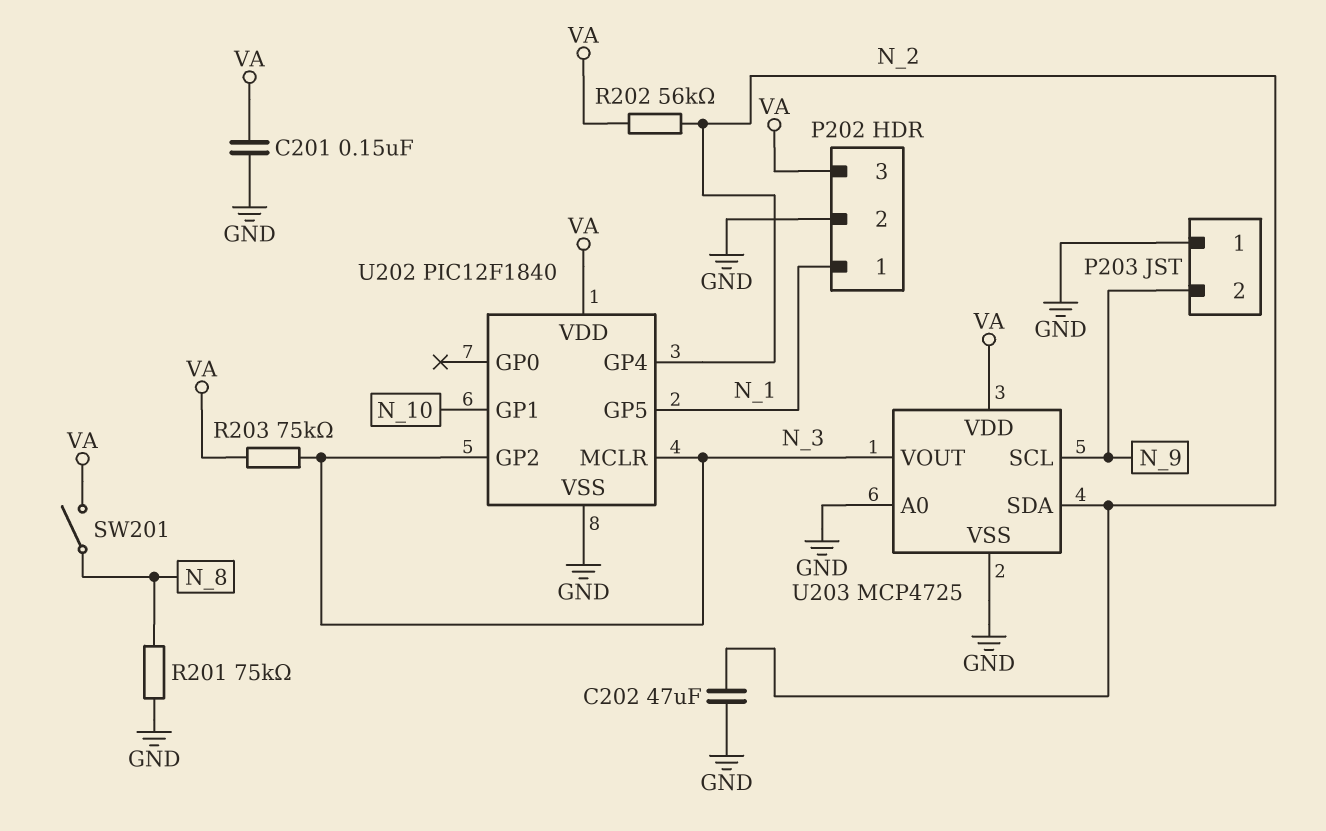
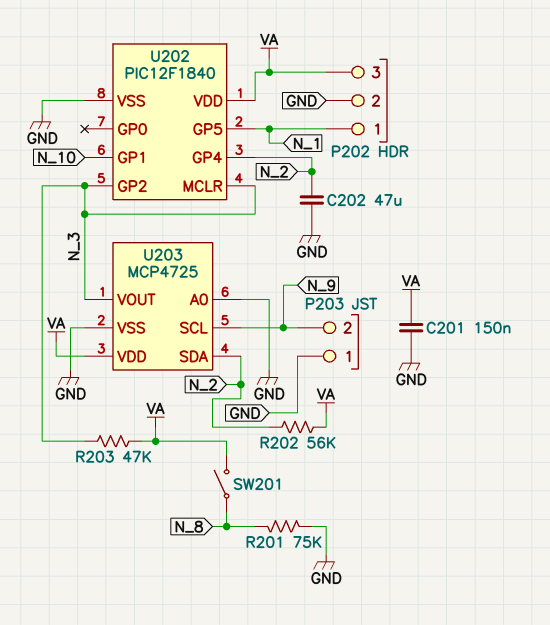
R203: 75k (N_3, VA) -> 47k (N_3, VA)

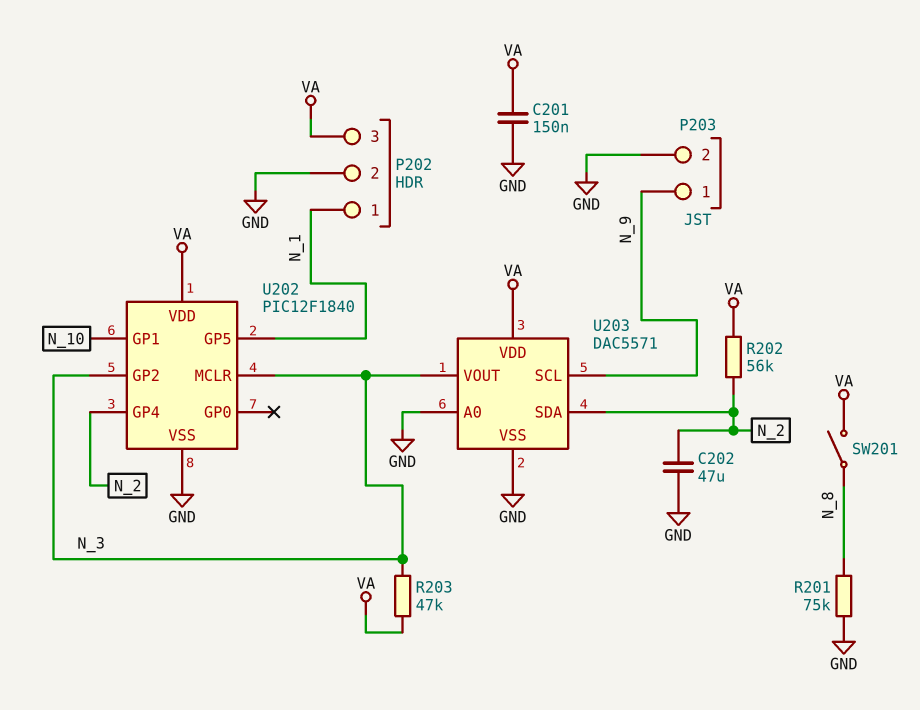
P203 pin 1: GND -> N_9
P203 pin 2: N_9 -> GND
U203: MCP4725 -> DAC5571

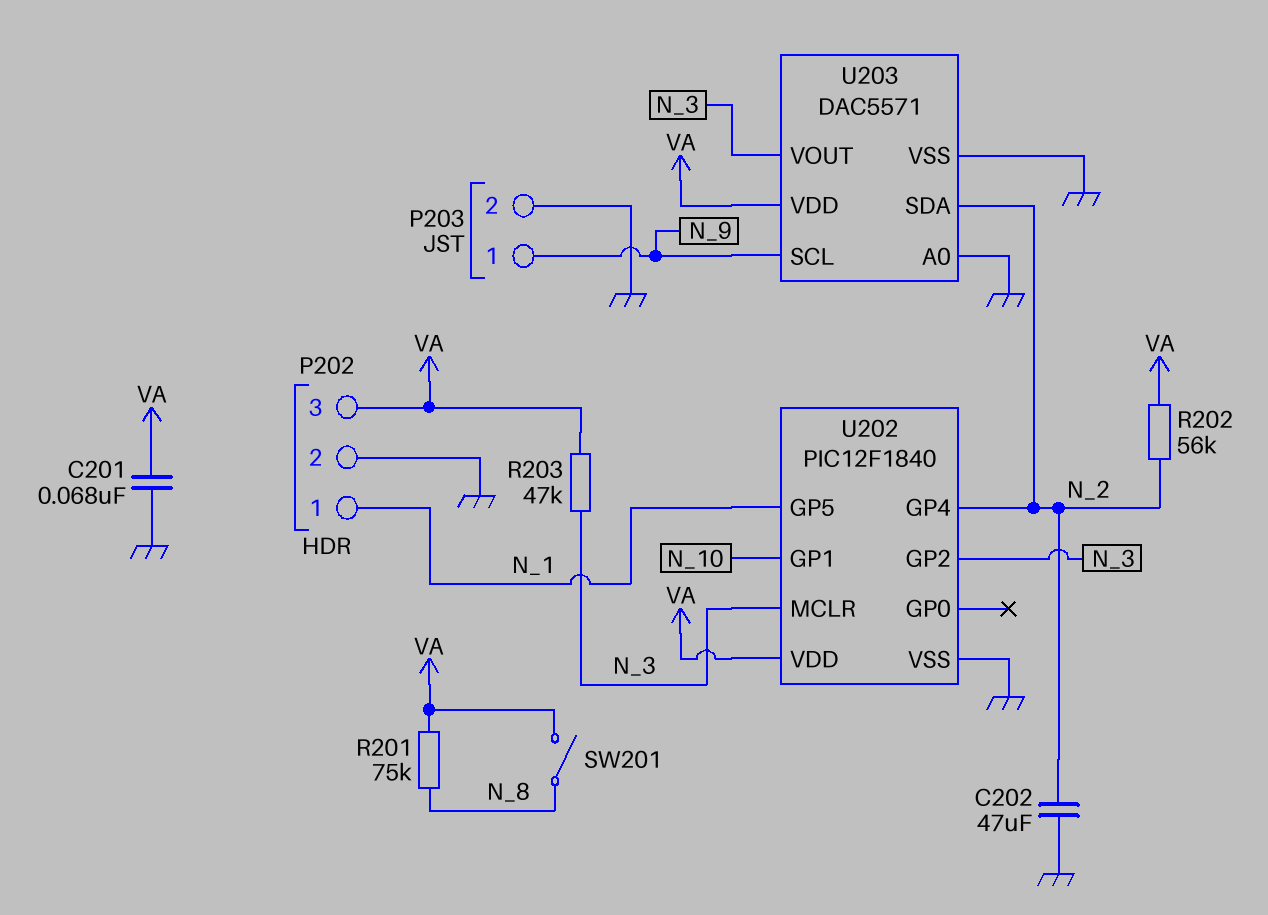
C201: 150nF (GND, VA) -> 68nF (GND, VA)
R201: 75k (GND, N_8) -> 75k (N_8, VA)

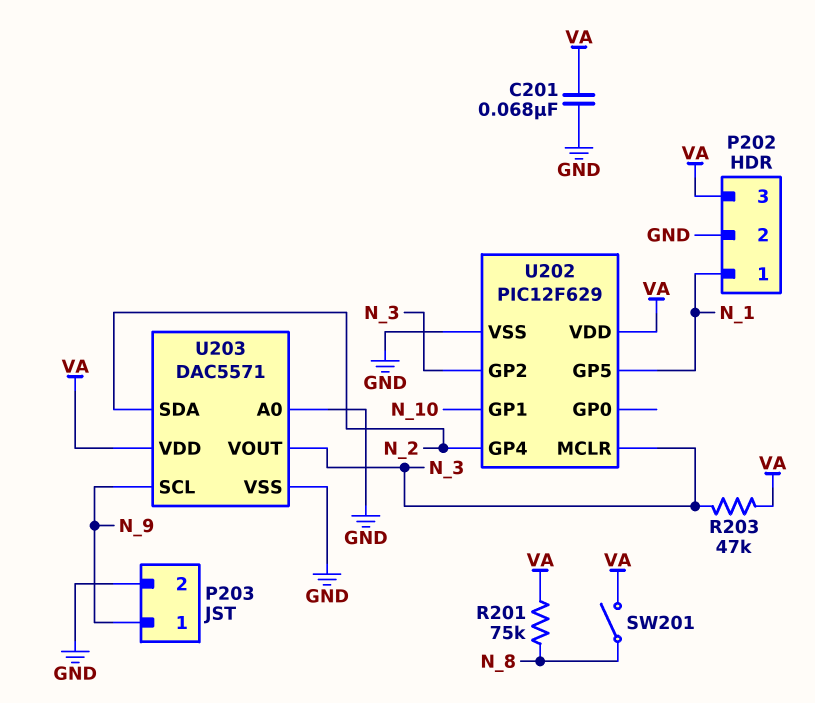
C202: 47uF (GND, N_2) -> none
R202: 56k (N_2, VA) -> none
U202: PIC12F1840 -> PIC12F629

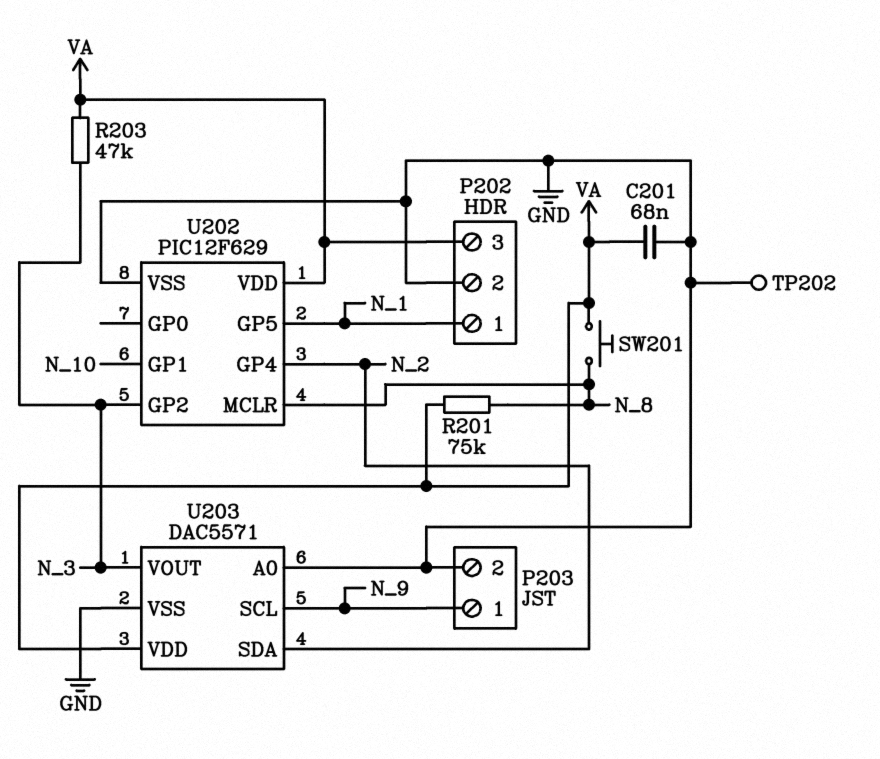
SW201: switch (N_8, VA) -> button (N_8, VA)
TP202: none -> test point (GND)
U202 pin MCLR: N_3 -> N_8

